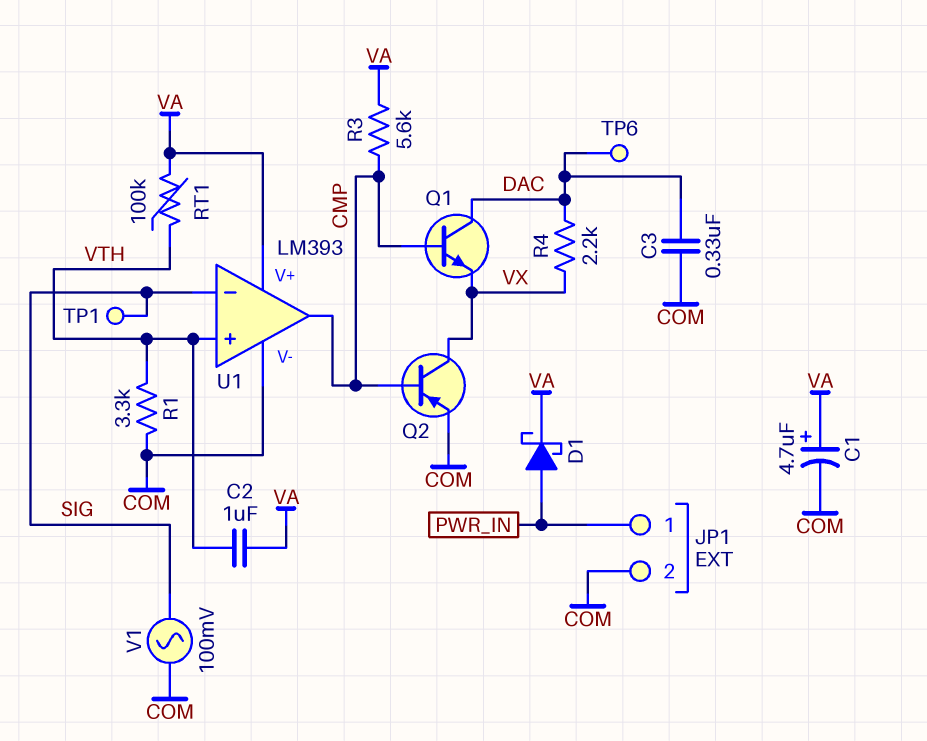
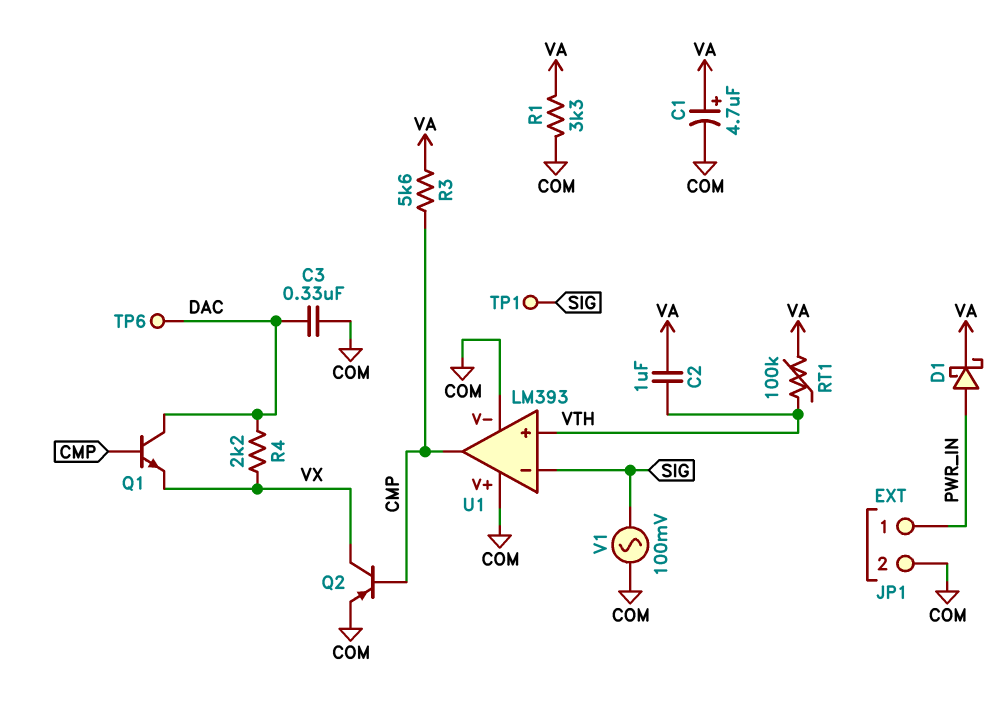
R1: 3.3k (COM, VTH) -> 3.3k (COM, VA)
U1 pin V+: VA -> COM

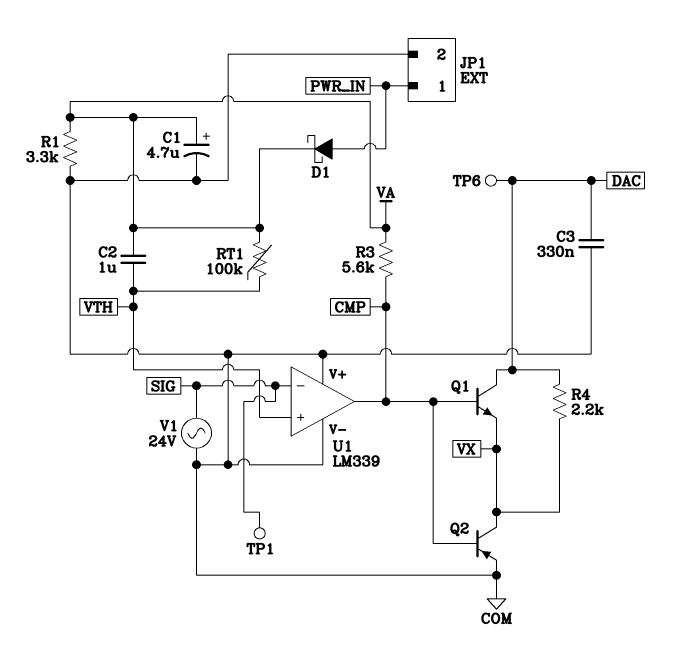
U1: LM393 -> LM339
V1: AC 100mV (COM, SIG) -> AC 24V (COM, SIG)

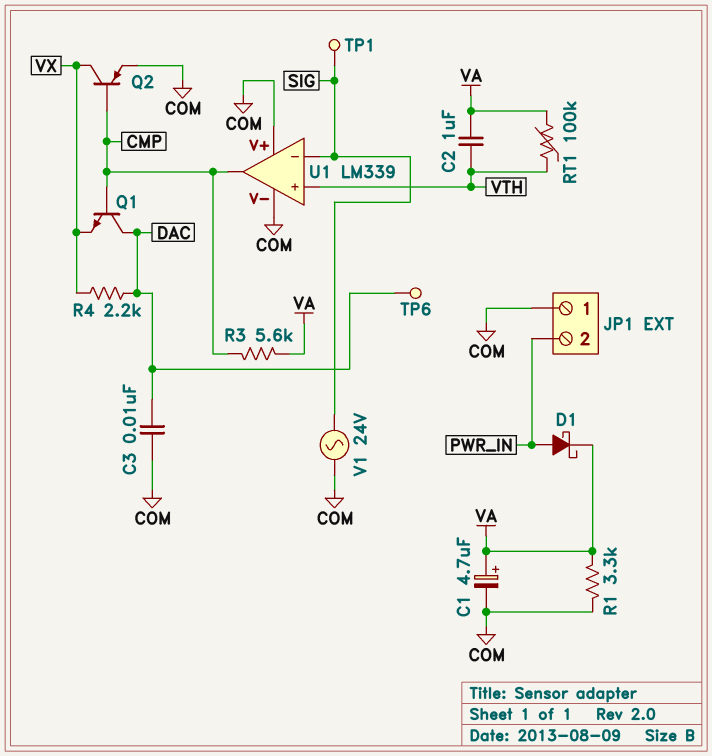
C3: 330nF (COM, DAC) -> 10nF (COM, DAC)
JP1 pin 1: PWR_IN -> COM
JP1 pin 2: COM -> PWR_IN

